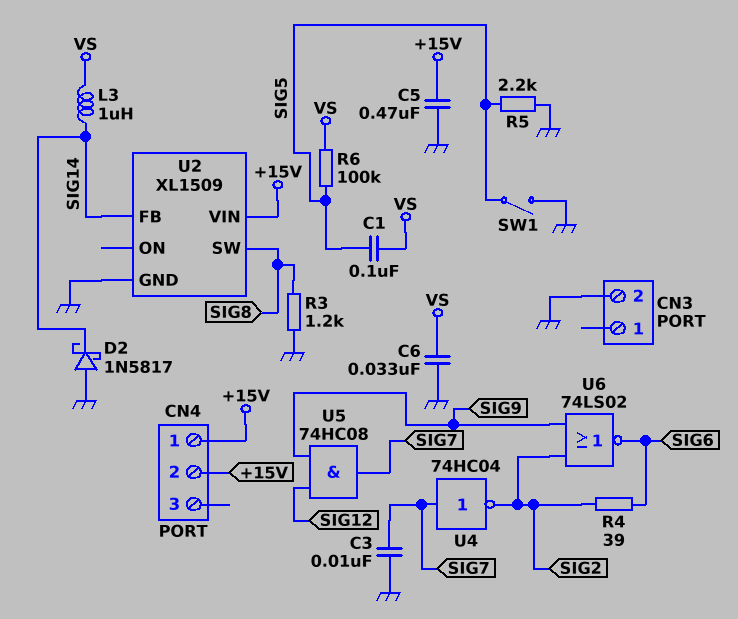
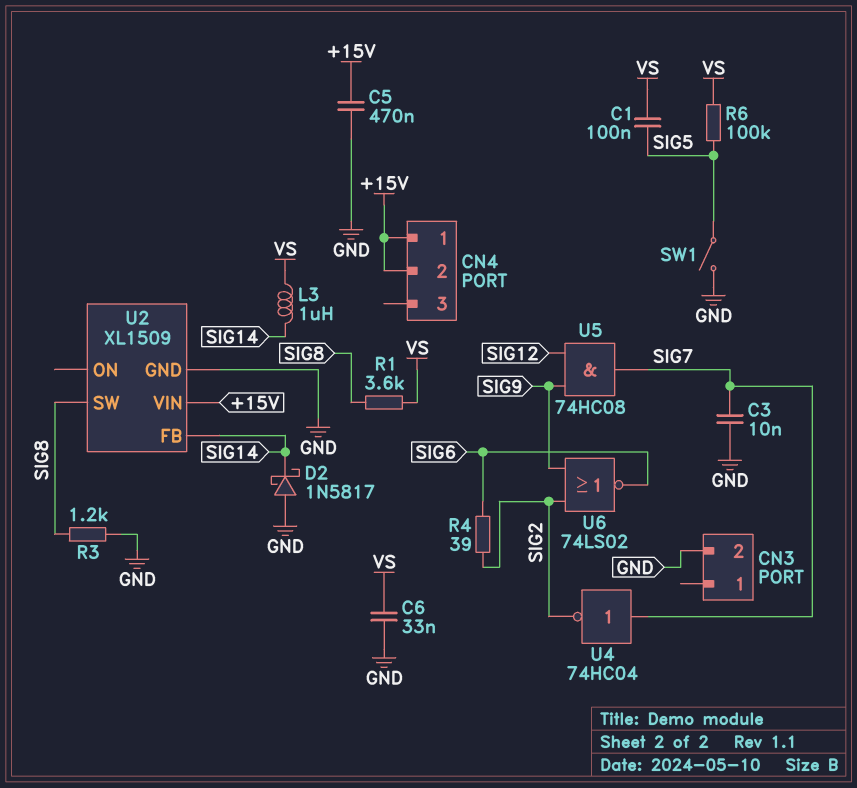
R1: none -> 3.6k (SIG8, VS)
R5: 2.2k (GND, SIG5) -> none

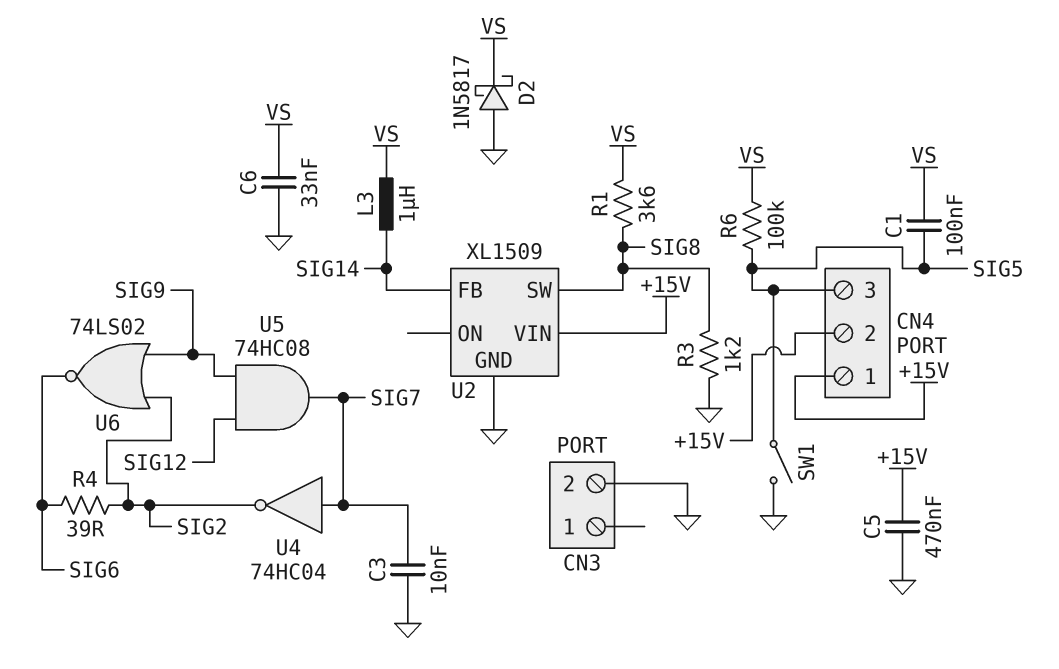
CN4 pin 3: none -> SIG5
D2: schottky 1N5817 (A GND, K SIG14) -> schottky 1N5817 (A GND, K VS)

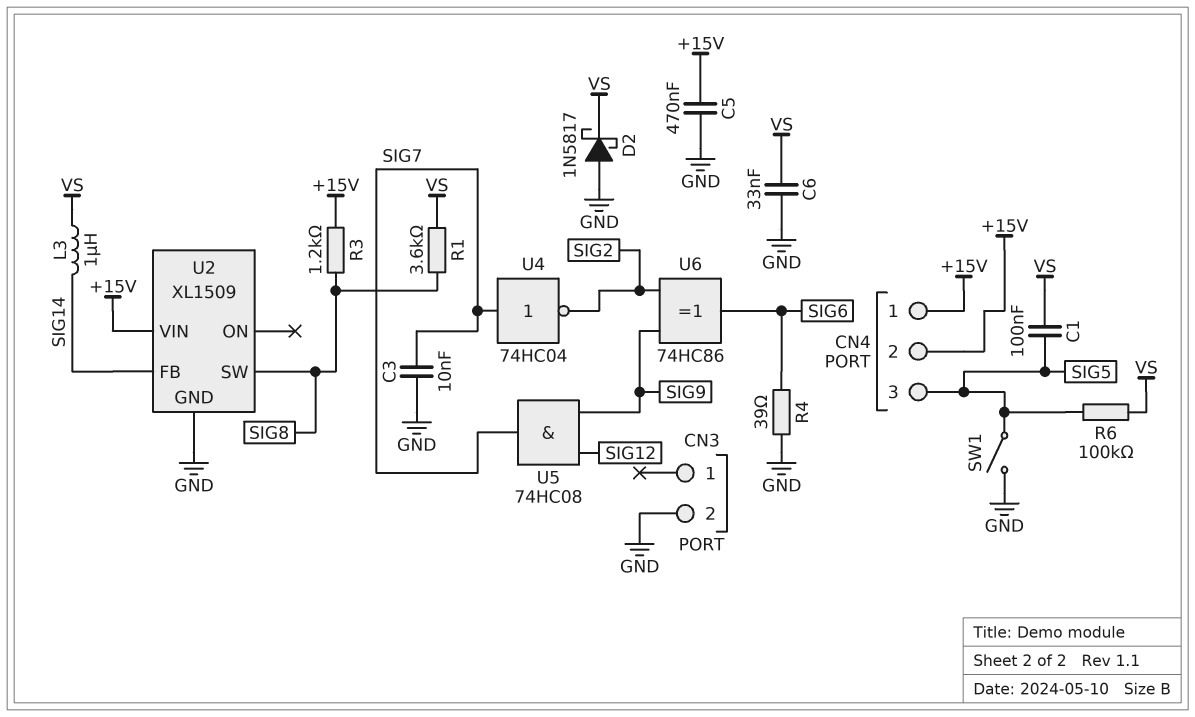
R3: 1.2k (GND, SIG8) -> 1.2k (+15V, SIG8)
R4: 39 (SIG2, SIG6) -> 39 (GND, SIG6)
U6: NOR 74LS02 (in SIG2, in SIG9, out SIG6) -> XOR 74HC86 (in SIG2, in SIG9, out SIG6)

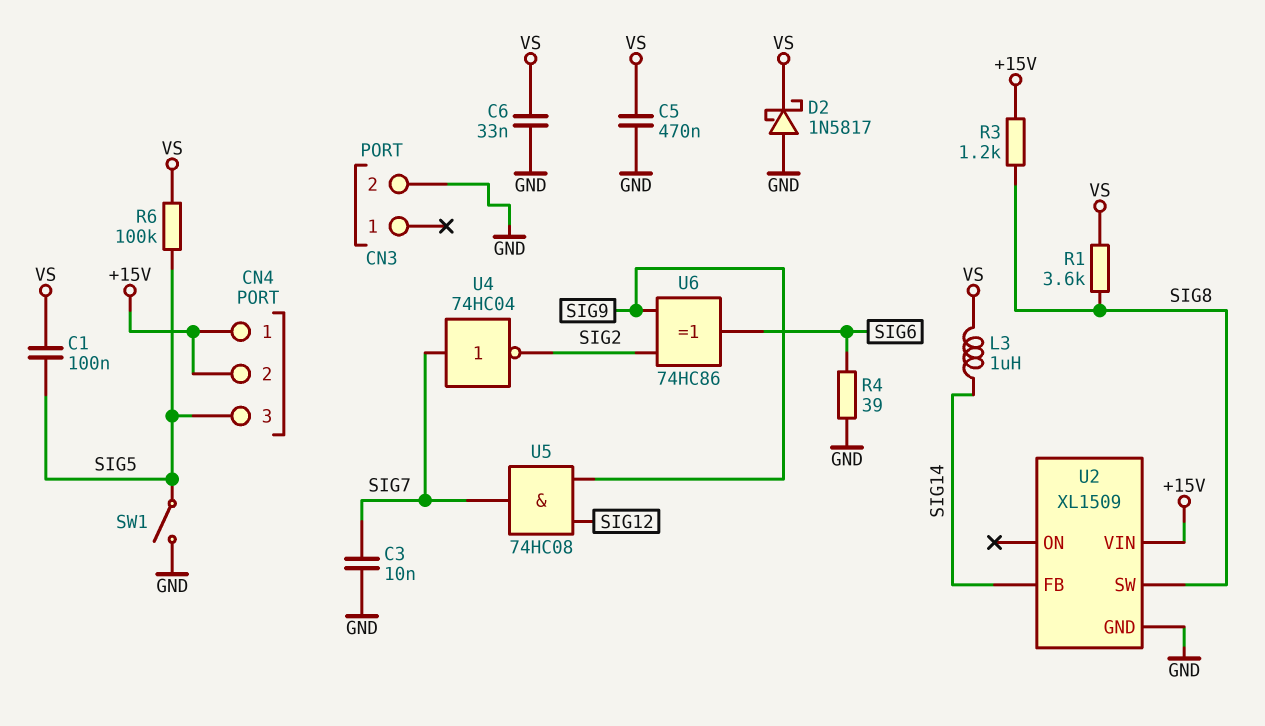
C5: 470nF (+15V, GND) -> 470nF (GND, VS)

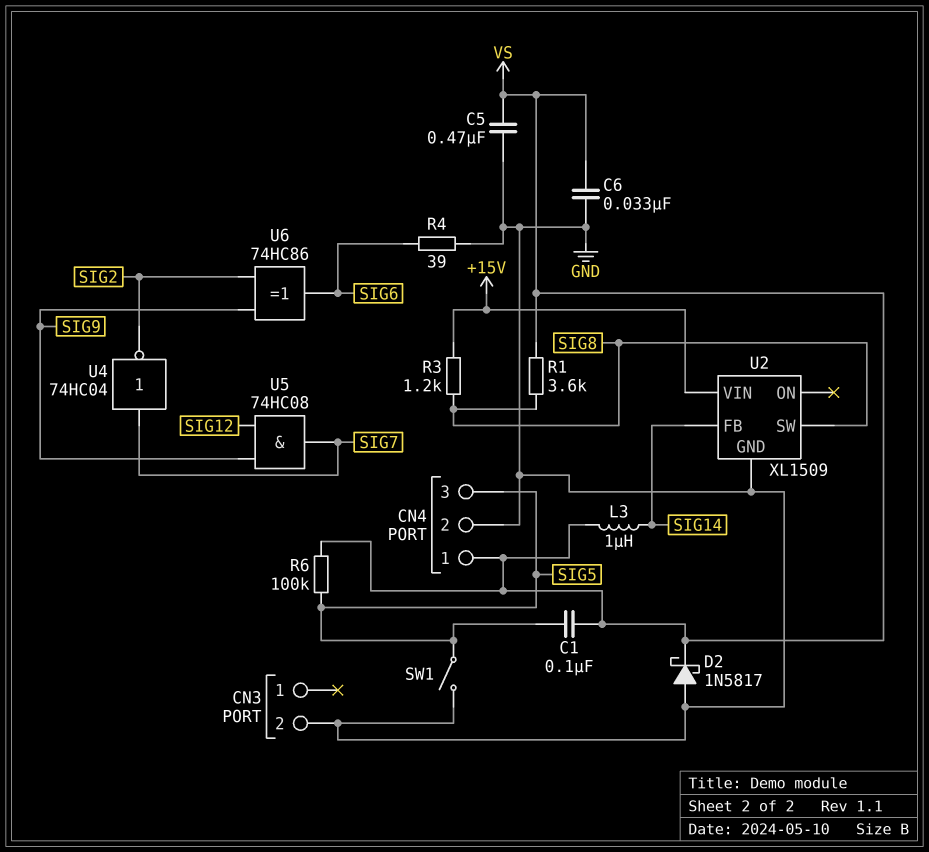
C3: 10nF (GND, SIG7) -> none
CN4 pin 1: +15V -> VS
CN4 pin 2: +15V -> GND

